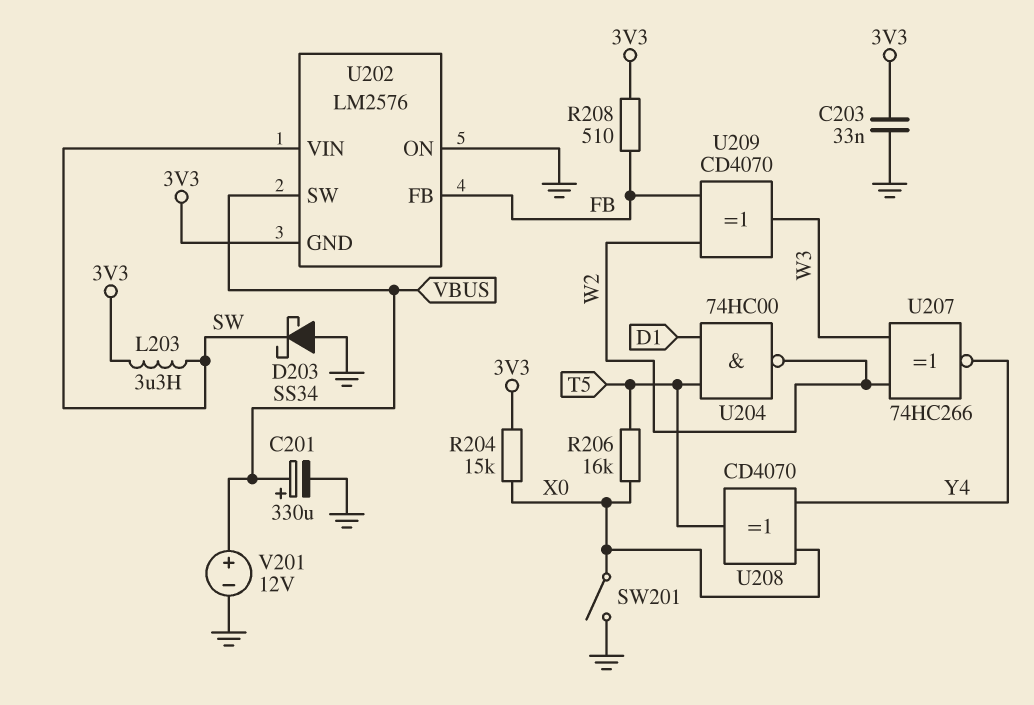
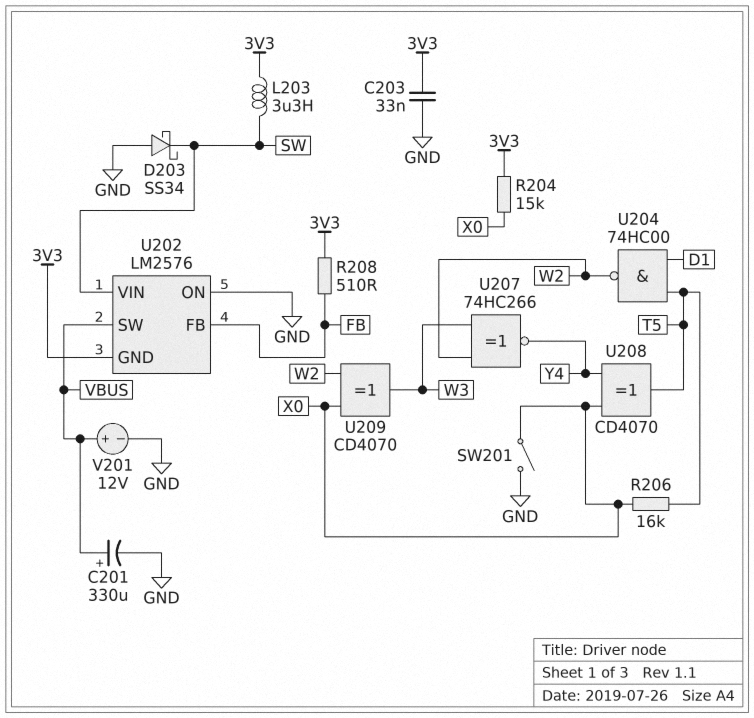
U209: XOR CD4070 (in FB, in W2, out W3) -> XOR CD4070 (in W2, in X0, out W3)

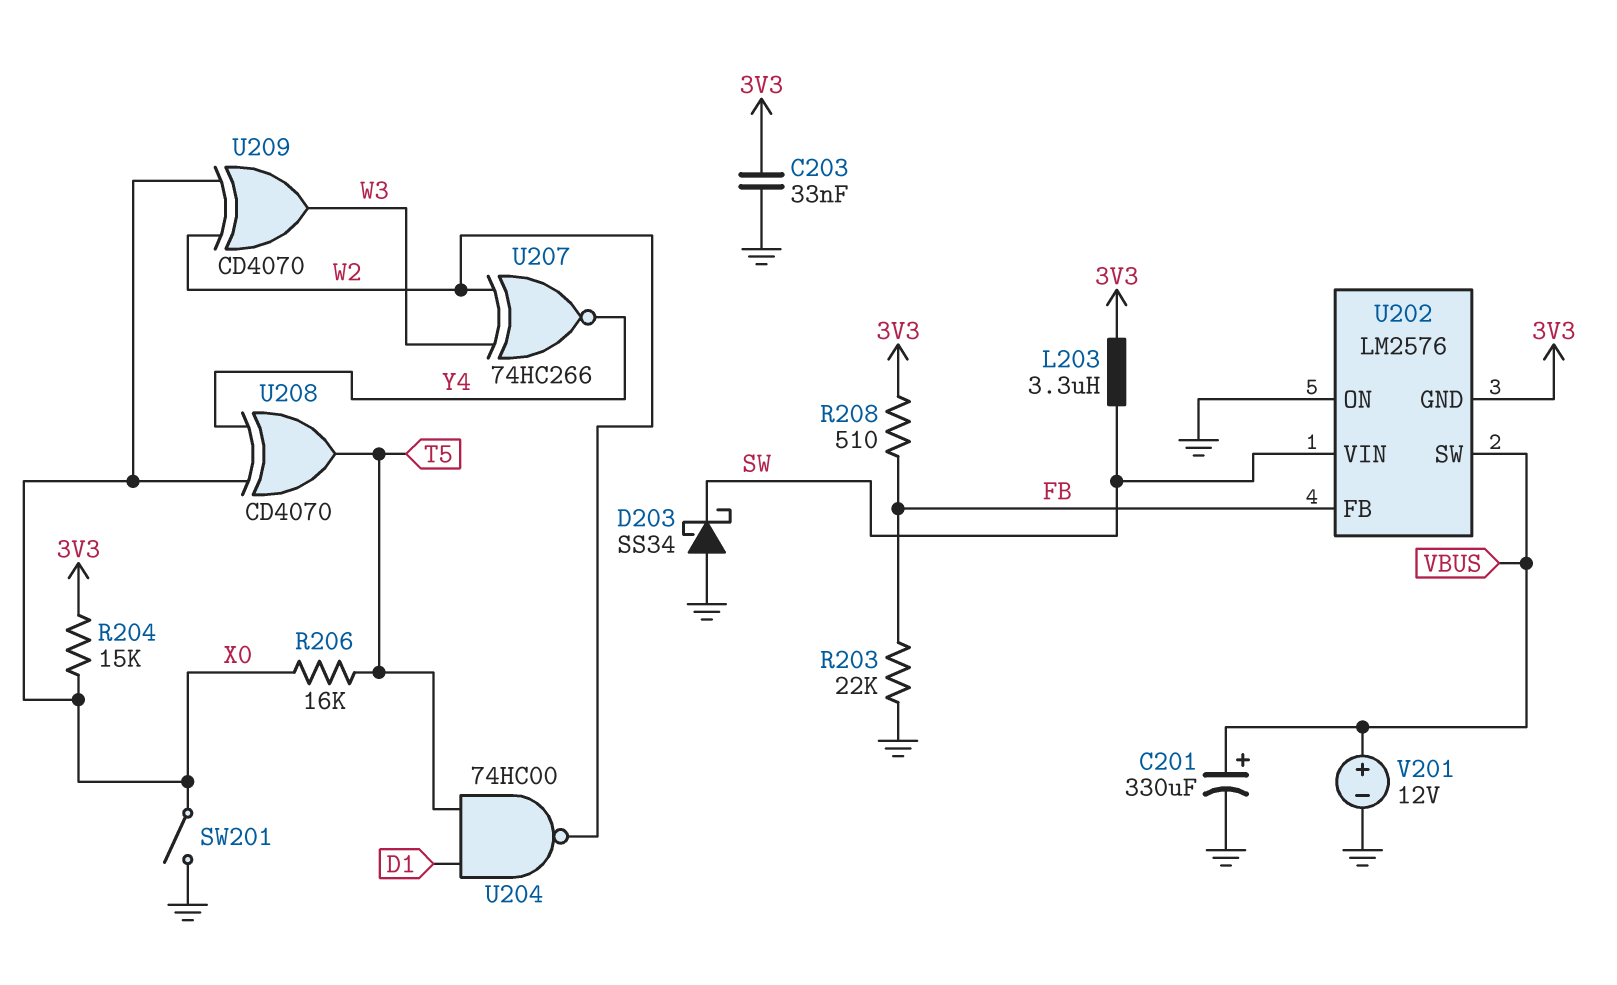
R203: none -> 22k (FB, GND)

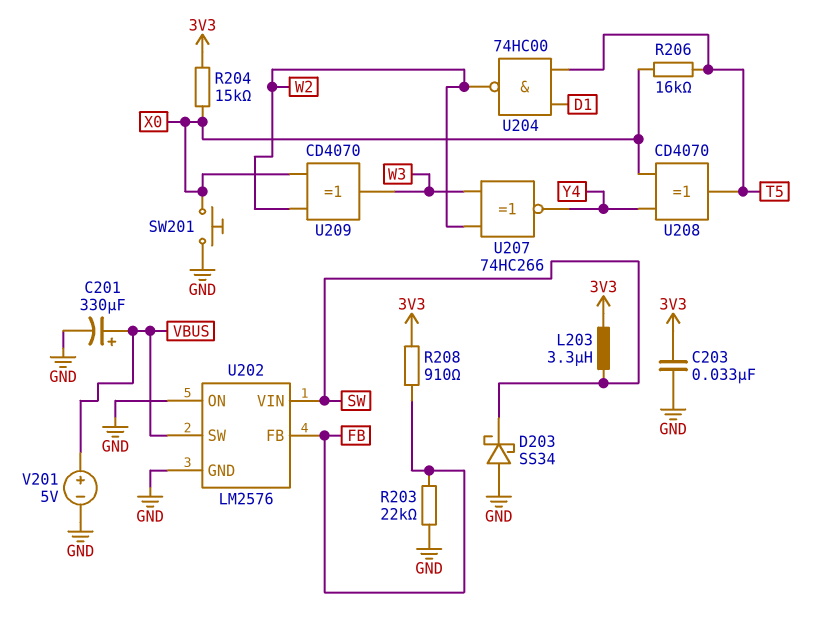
R208: 510 (3V3, FB) -> 910 (3V3, FB)
SW201: switch (GND, X0) -> button (GND, X0)
U202 pin GND: 3V3 -> GND
V201: 12V (plus VBUS, minus GND) -> 5V (plus VBUS, minus GND)

